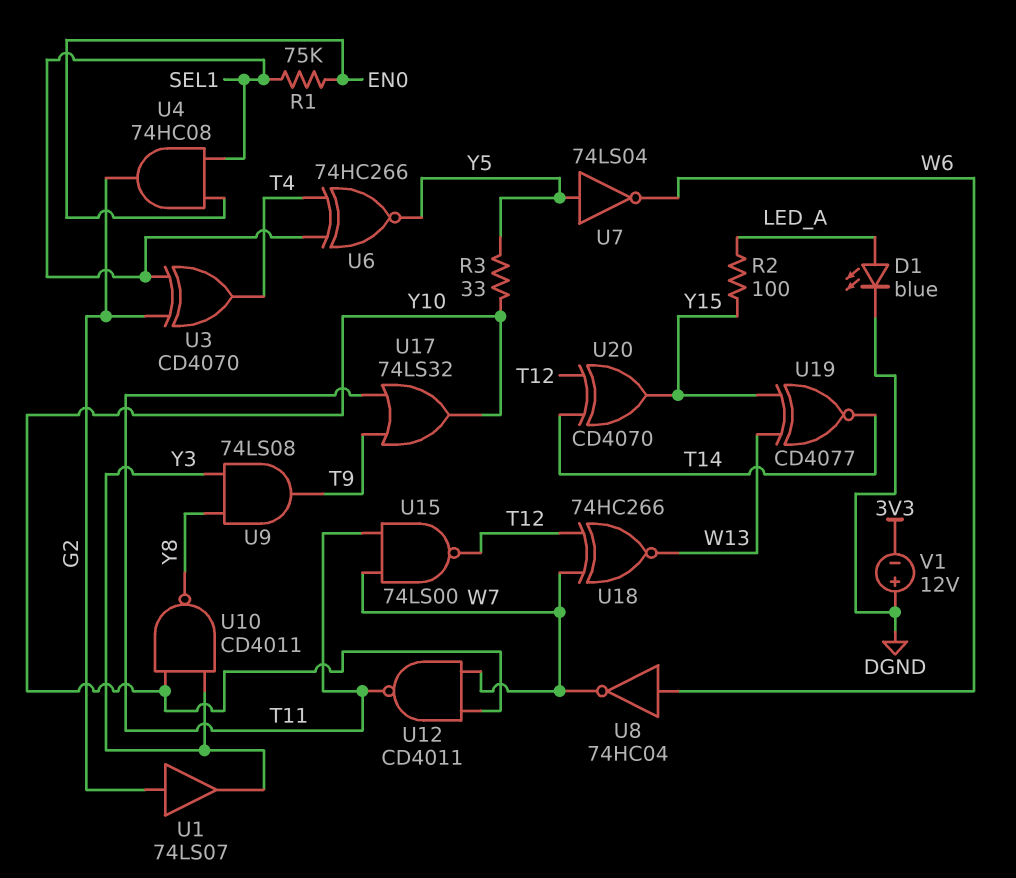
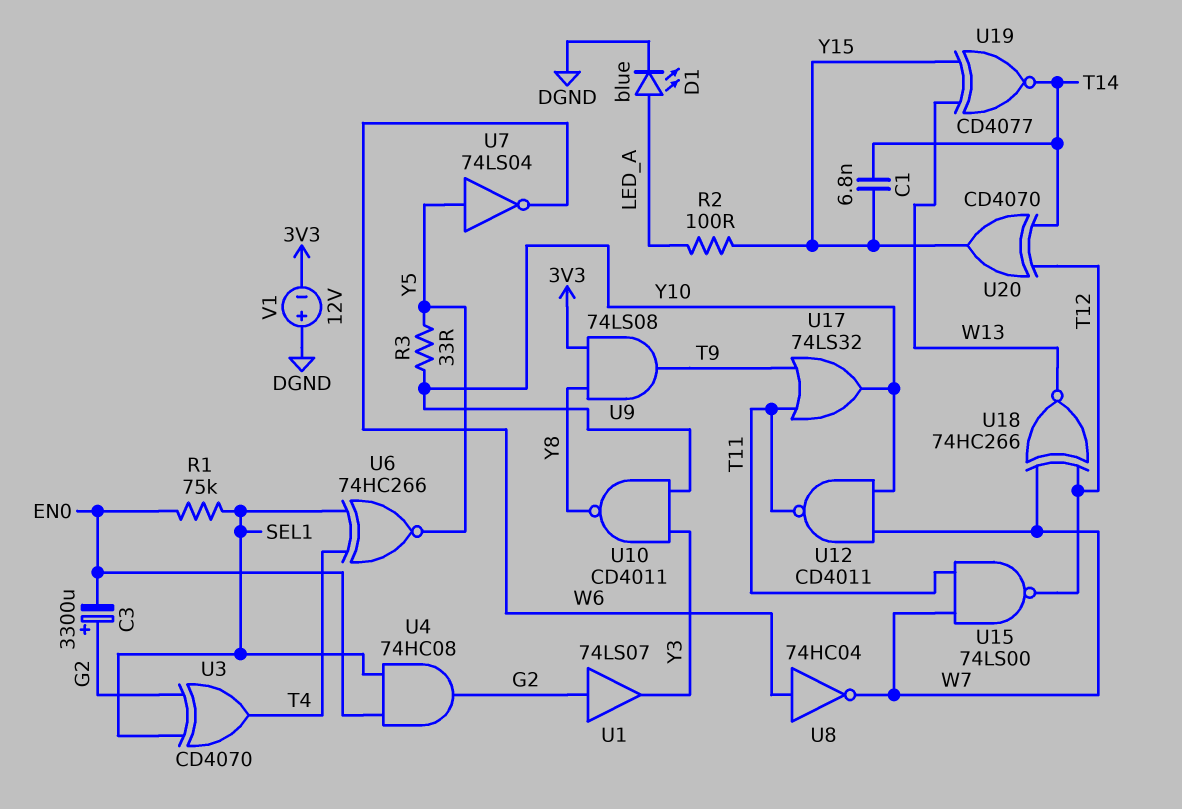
C1: none -> 6.8nF (T14, Y15)
C3: none -> 3300uF (plus G2, minus EN0)
U9: AND 74LS08 (in Y3, in Y8, out T9) -> AND 74LS08 (in 3V3, in Y8, out T9)

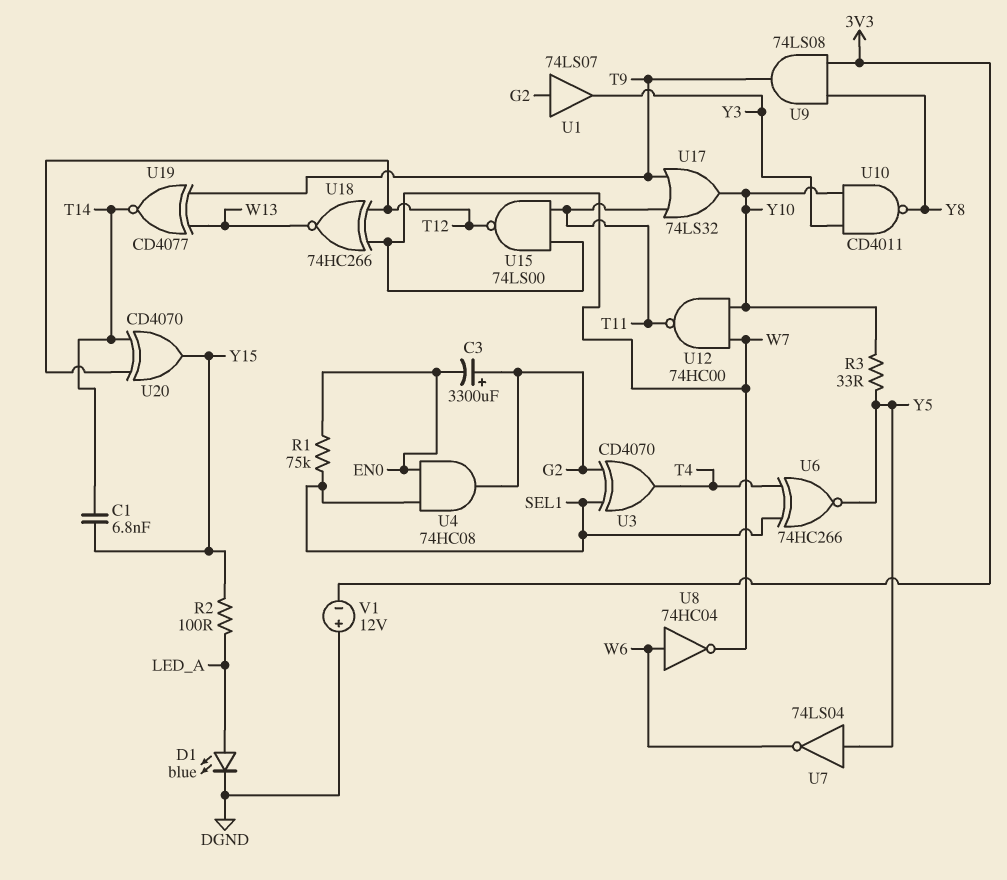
U12: NAND CD4011 (in W7, in Y10, out T11) -> NAND 74HC00 (in W7, in Y10, out T11)
U19: XNOR CD4077 (in W13, in Y15, out T14) -> XNOR CD4077 (in T9, in W13, out T14)

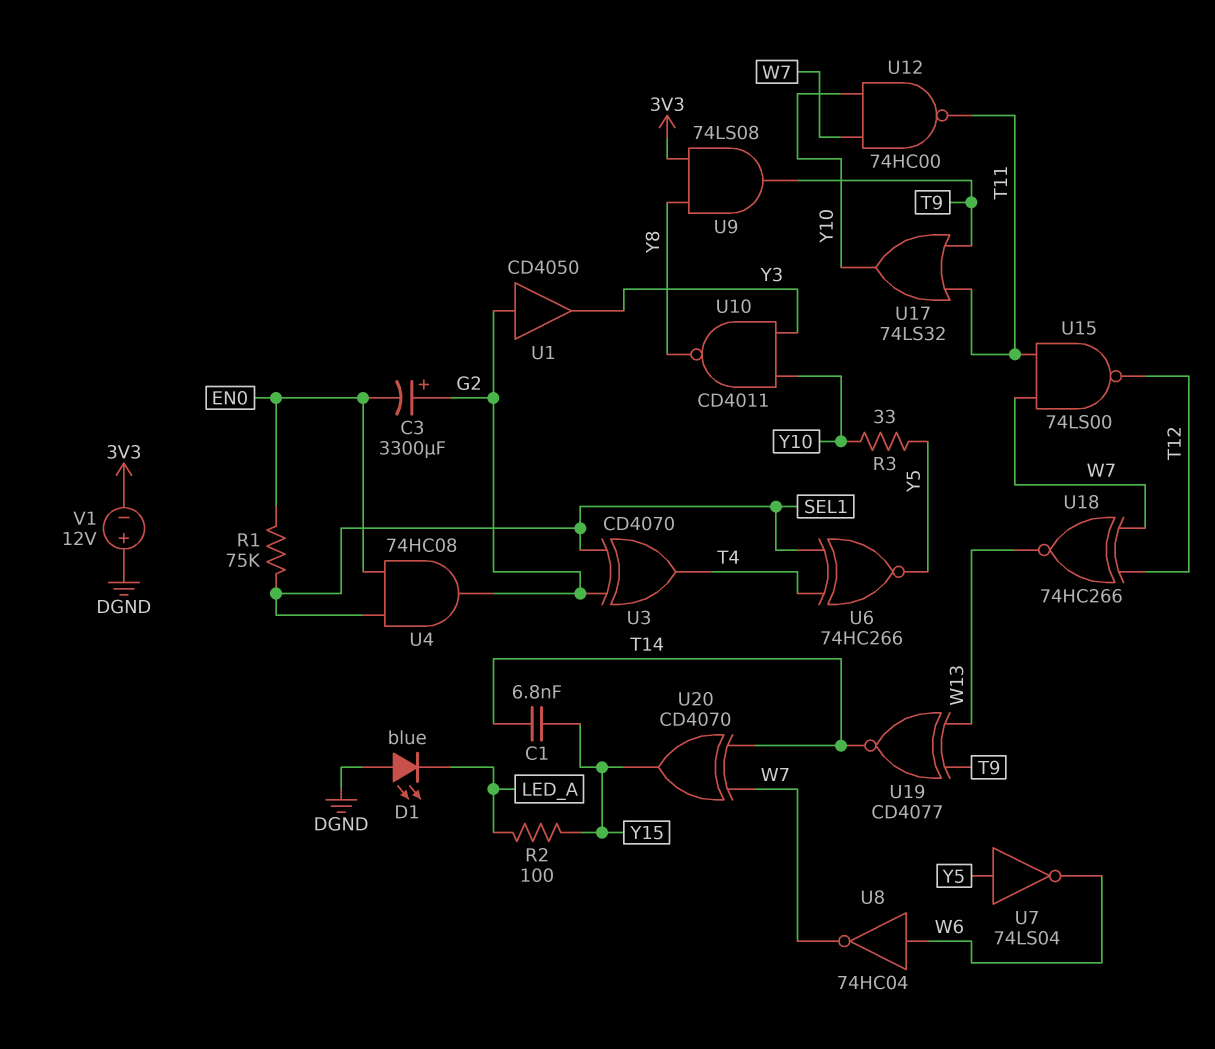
D1: LED blue (A LED_A, K DGND) -> LED blue (A DGND, K LED_A)
U1: buffer 74LS07 (in G2, out Y3) -> buffer CD4050 (in G2, out Y3)
U20: XOR CD4070 (in T12, in T14, out Y15) -> XOR CD4070 (in T14, in W7, out Y15)

